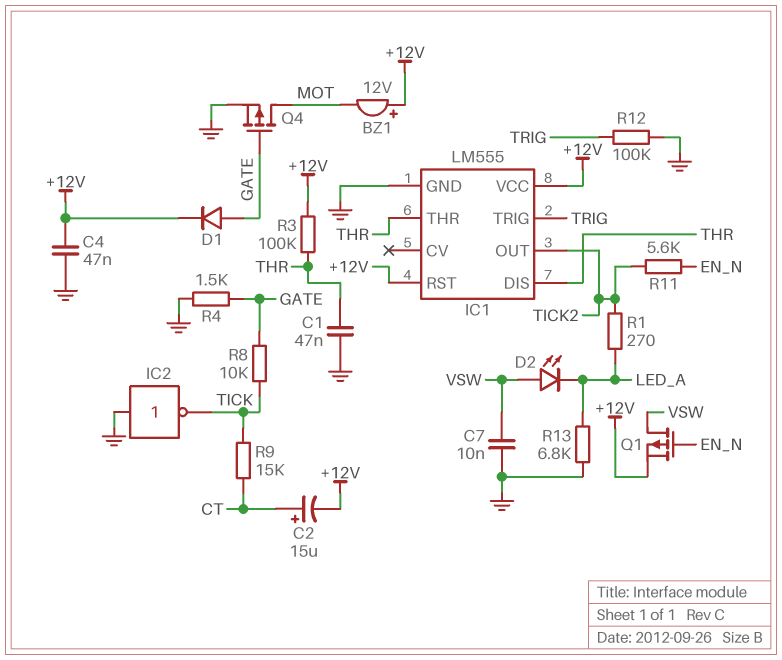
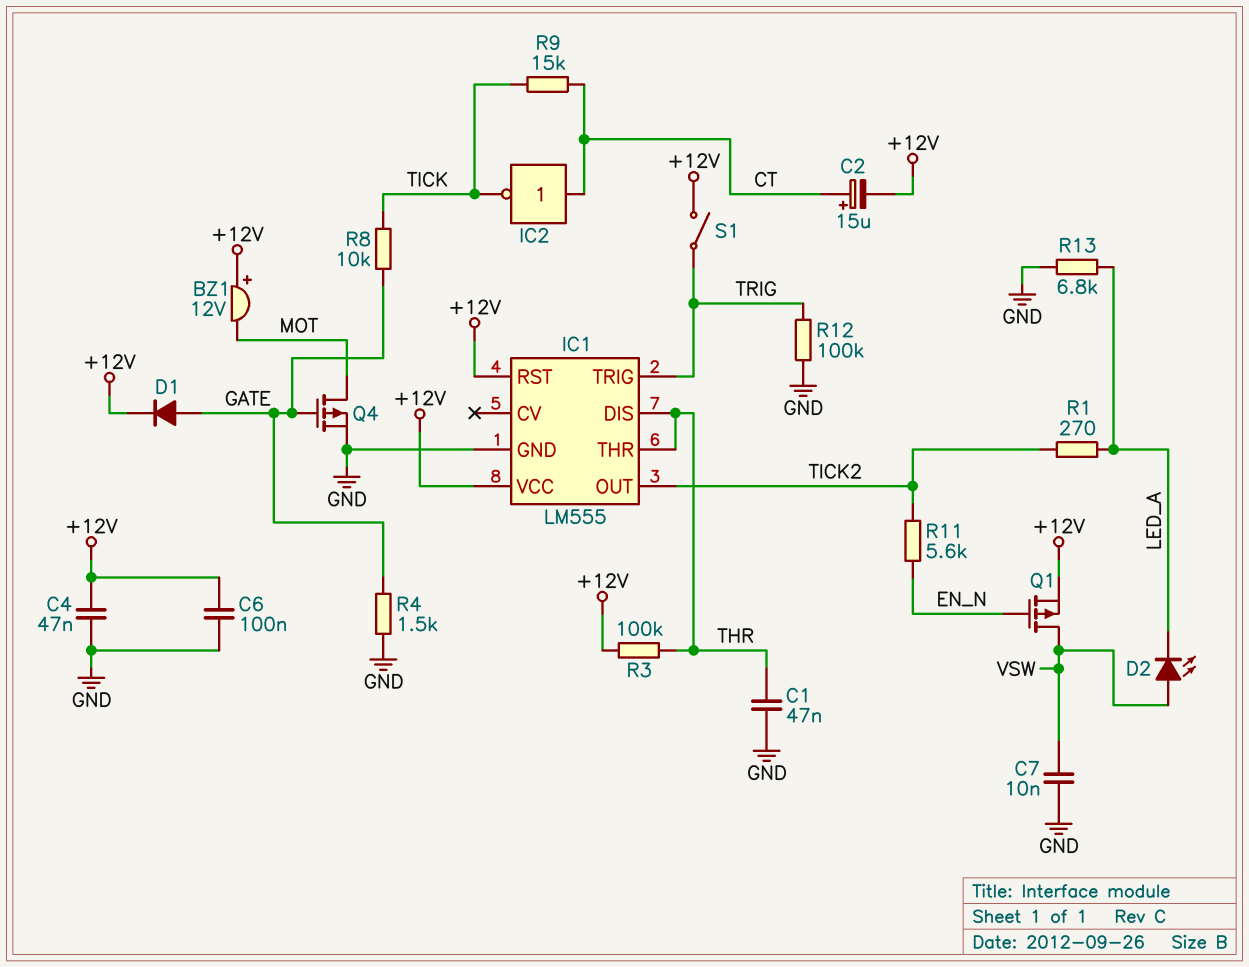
C6: none -> 100nF (+12V, GND)
IC2: NOT (in GND, out TICK) -> NOT (in CT, out TICK)
S1: none -> switch (+12V, TRIG)

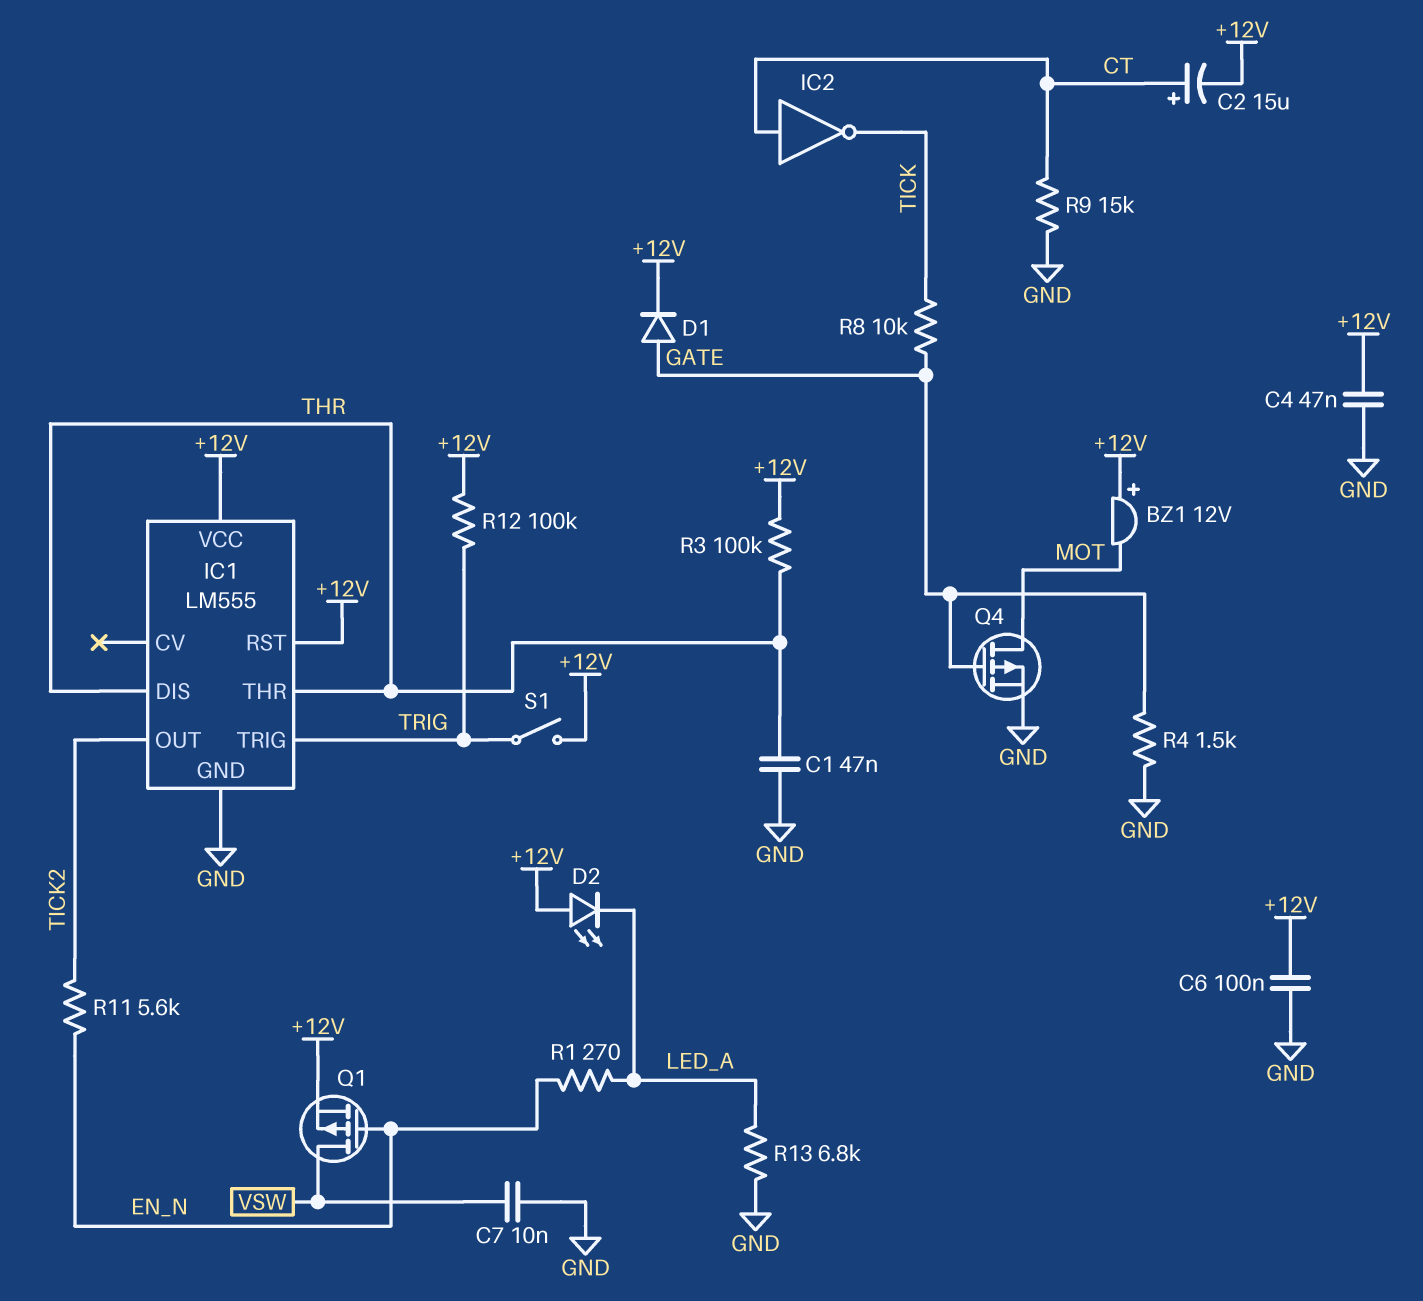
D2: LED (A VSW, K LED_A) -> LED (A +12V, K LED_A)
R1: 270 (LED_A, TICK2) -> 270 (EN_N, LED_A)
R9: 15k (CT, TICK) -> 15k (CT, GND)
R12: 100k (GND, TRIG) -> 100k (+12V, TRIG)

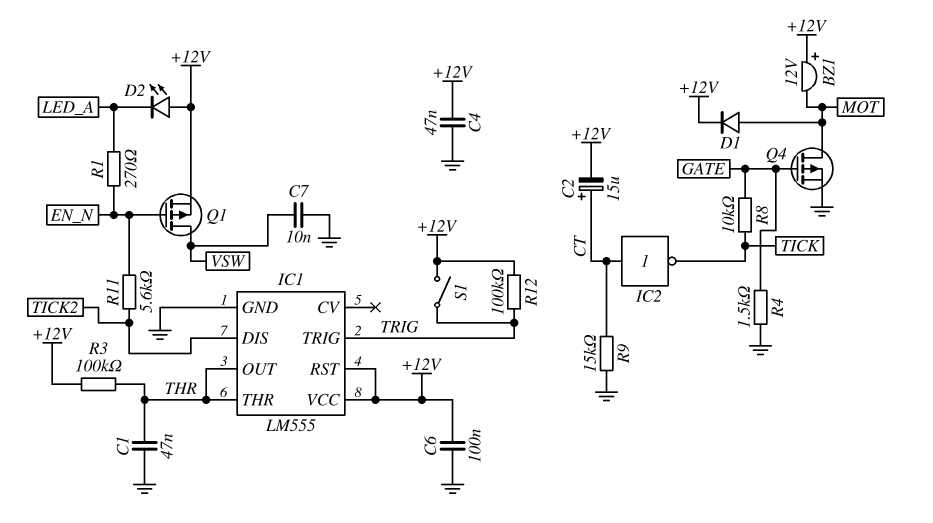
D1: diode (A GATE, K +12V) -> diode (A MOT, K +12V)
IC1 pin DIS: THR -> TICK2
IC1 pin OUT: TICK2 -> THR
R13: 6.8k (GND, LED_A) -> none

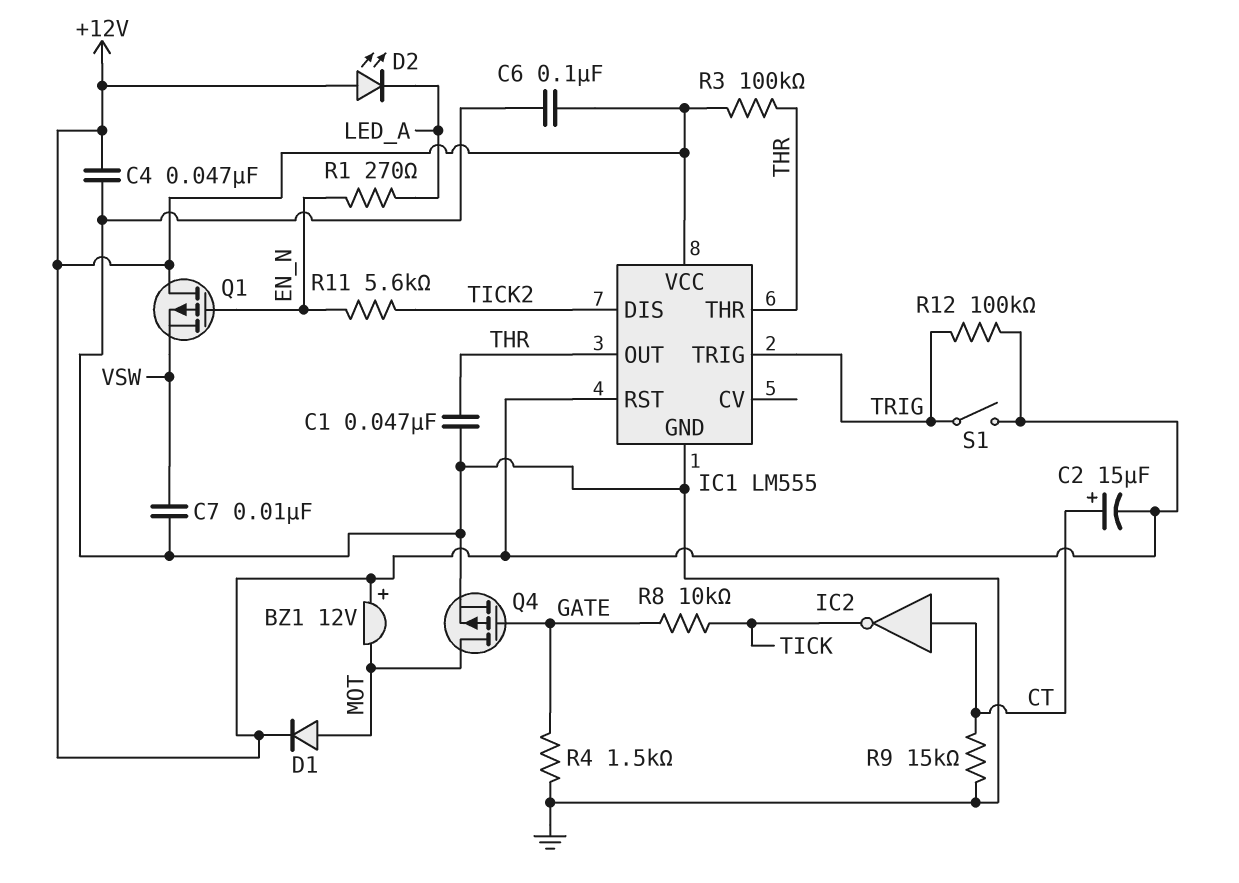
Q1: PMOS (G EN_N, D VSW, S +12V) -> PMOS (G EN_N, D +12V, S VSW)

